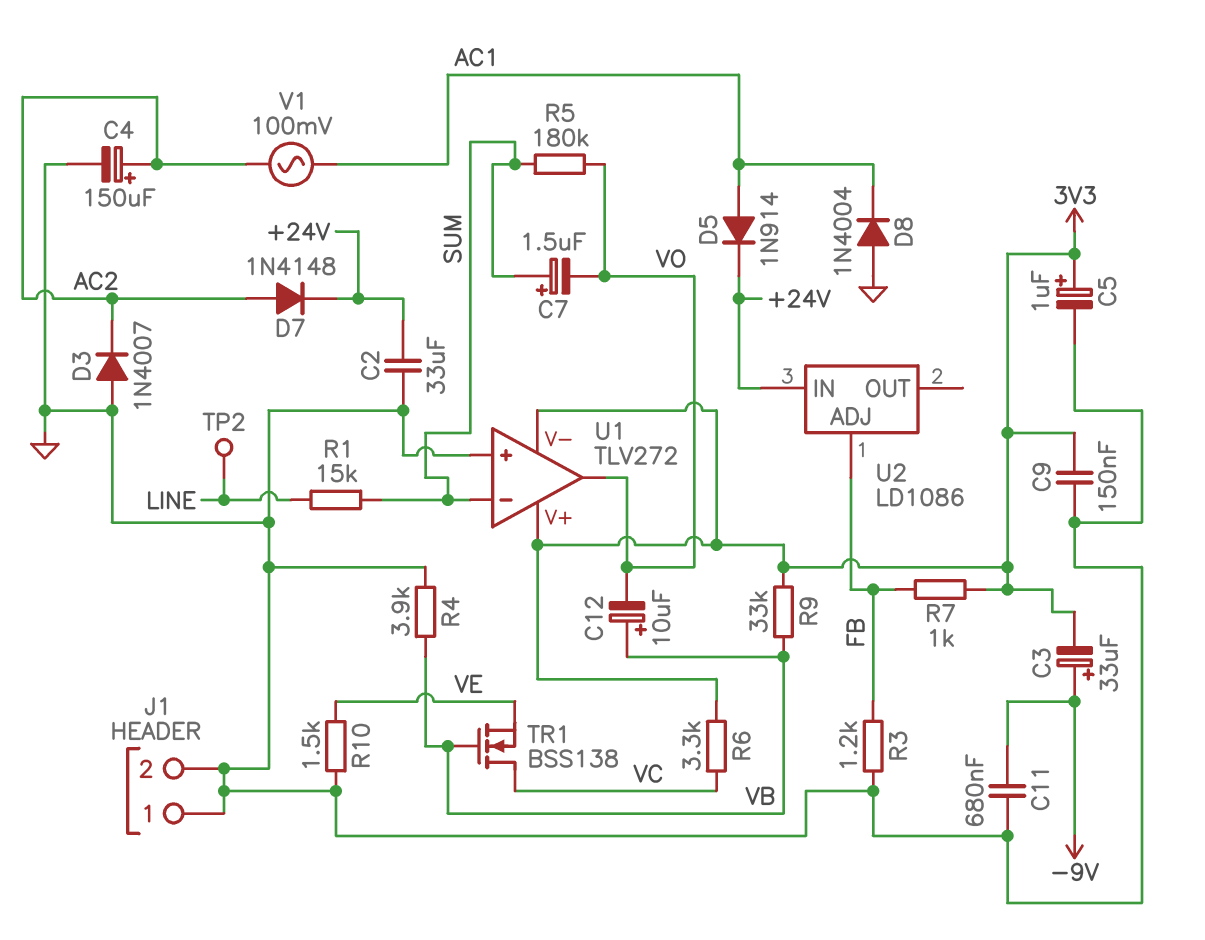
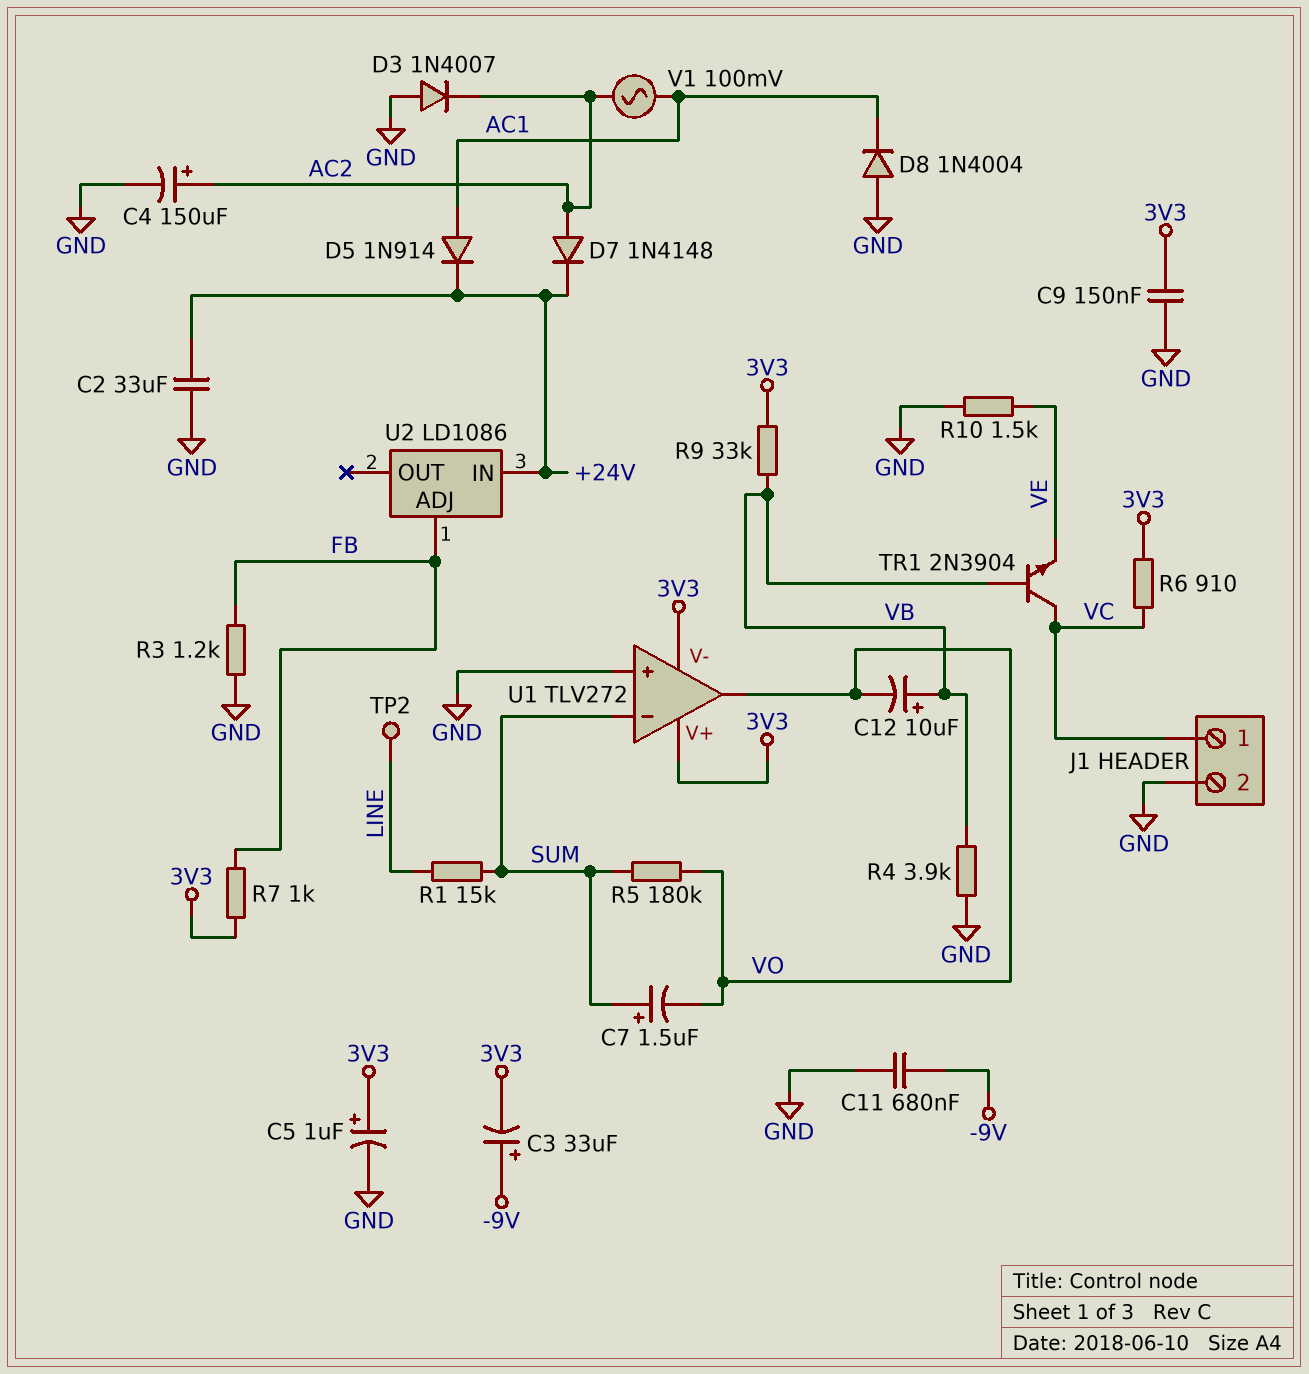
J1 pin 1: GND -> VC
R6: 3.3k (3V3, VC) -> 910 (3V3, VC)
TR1: NMOS BSS138 (G VB, D VC, S VE) -> NPN 2N3904 (B VB, C VC, E VE)

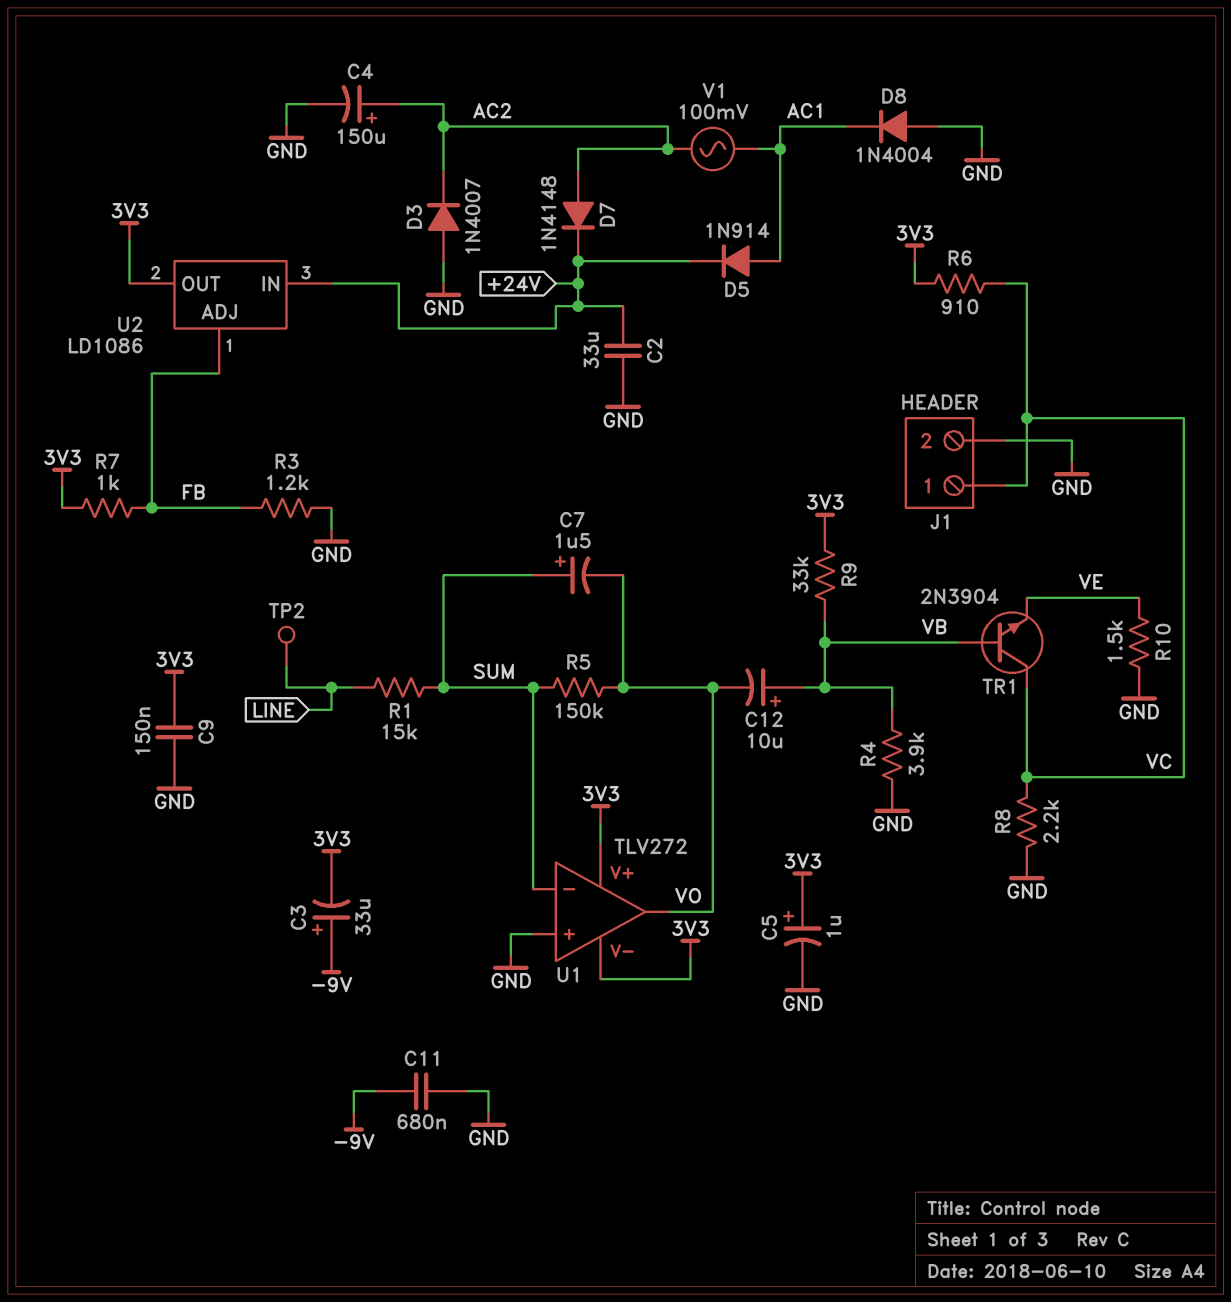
R5: 180k (SUM, VO) -> 150k (SUM, VO)
R8: none -> 2.2k (GND, VC)
U2 pin OUT: none -> 3V3

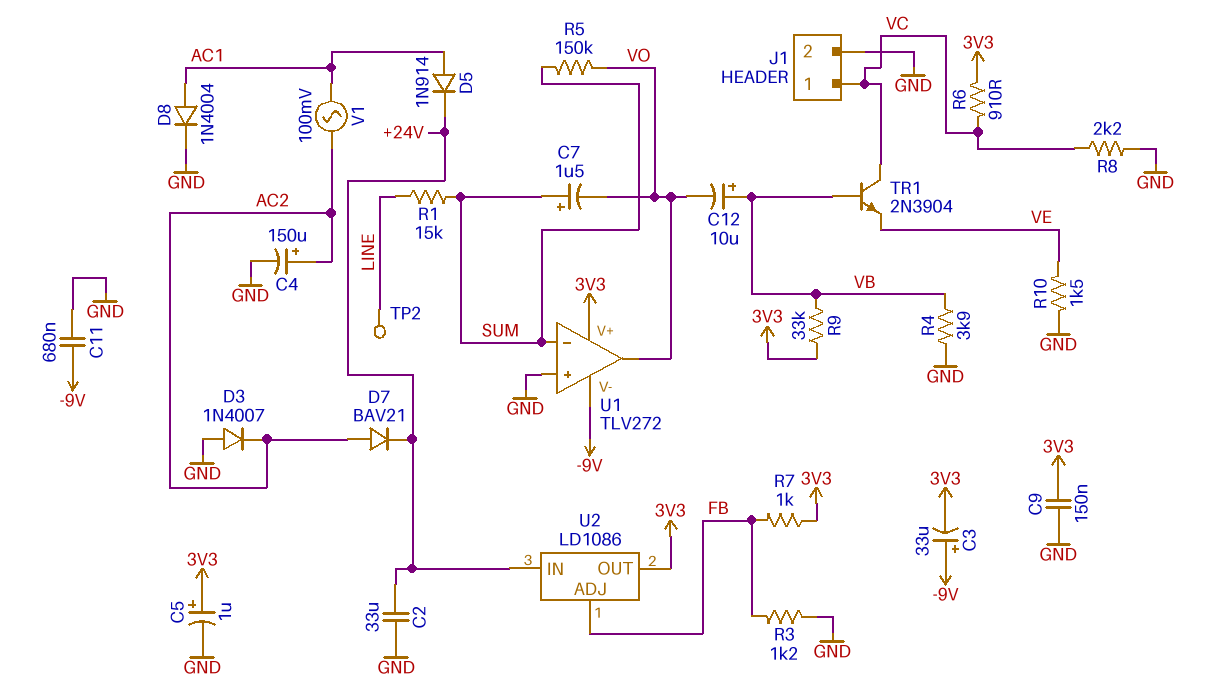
D7: diode 1N4148 (A AC2, K +24V) -> diode BAV21 (A AC2, K +24V)
D8: diode 1N4004 (A GND, K AC1) -> diode 1N4004 (A AC1, K GND)
U1 pin V-: 3V3 -> -9V

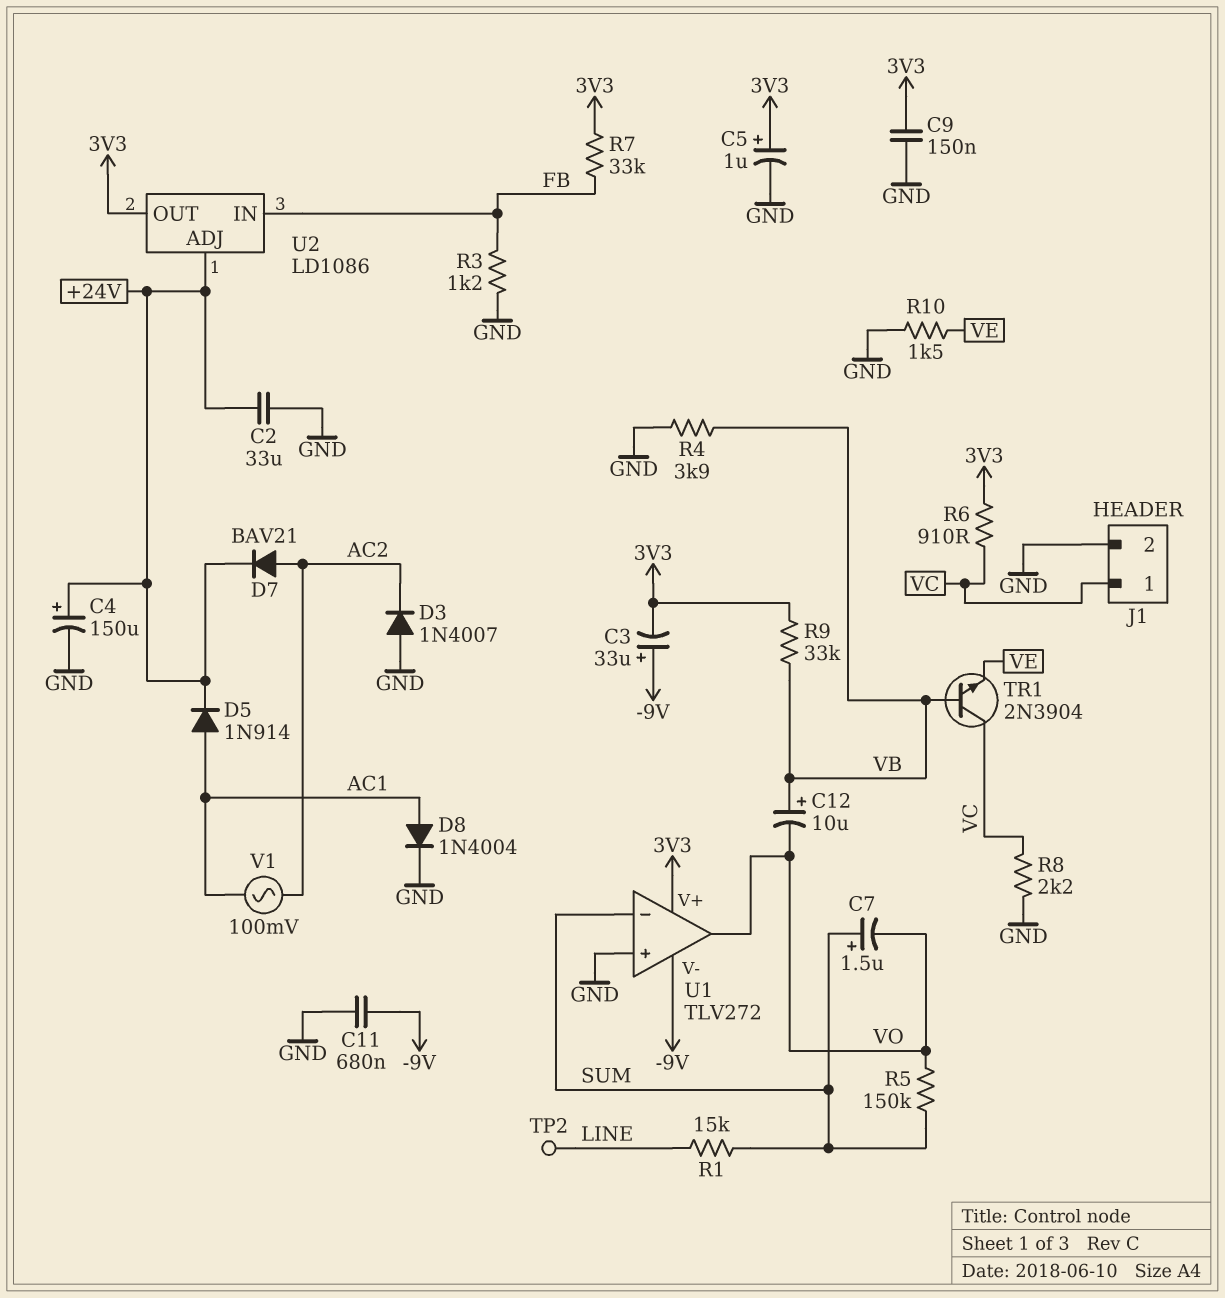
C4: 150uF (plus AC2, minus GND) -> 150uF (plus +24V, minus GND)
R7: 1k (3V3, FB) -> 33k (3V3, FB)
U2 pin ADJ: FB -> +24V
U2 pin IN: +24V -> FB

